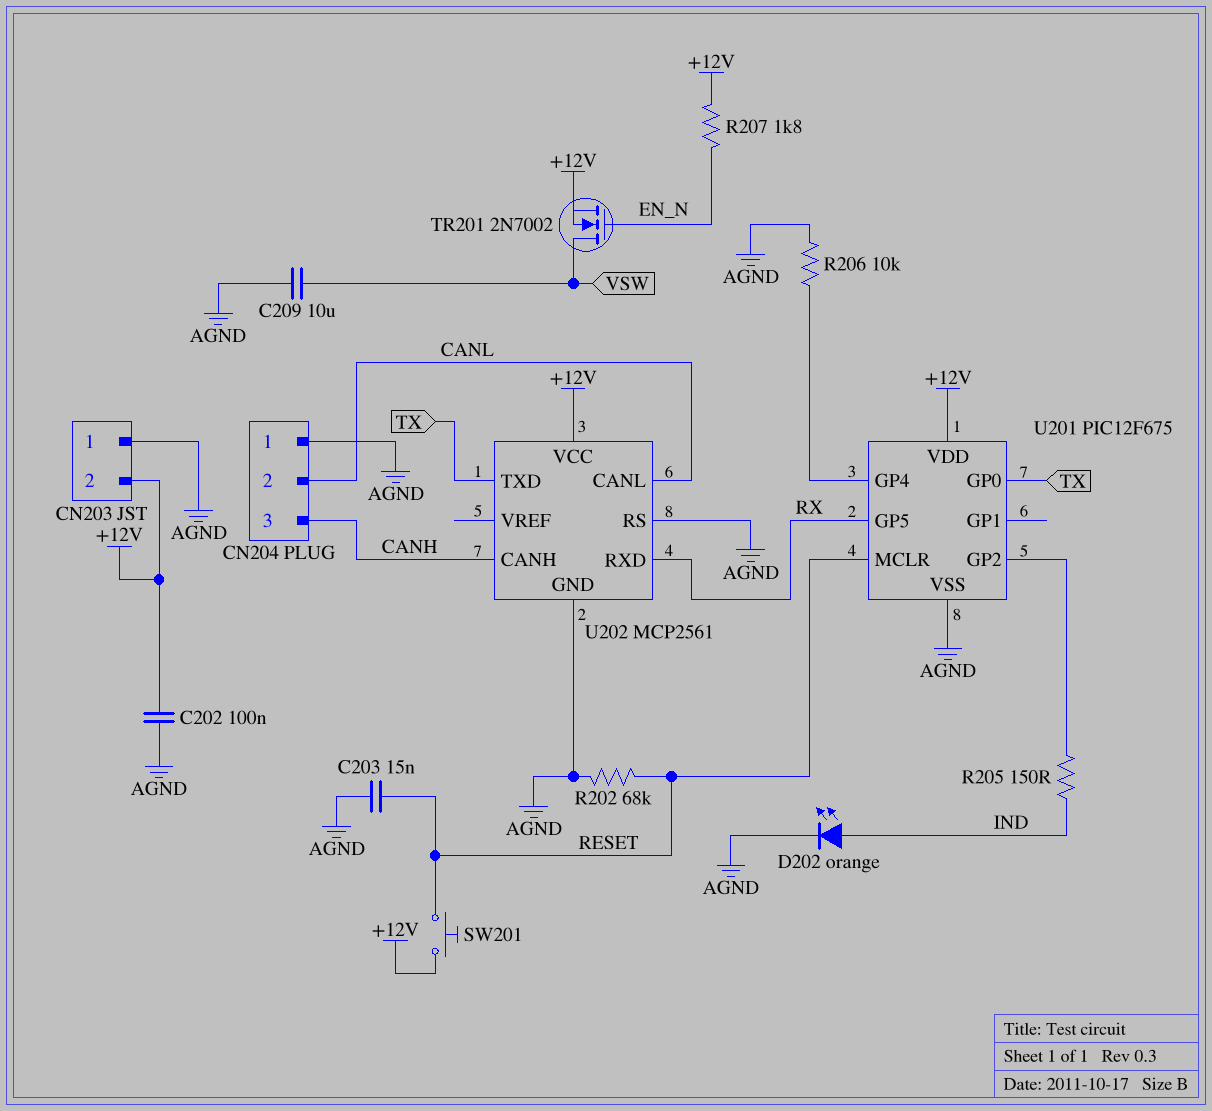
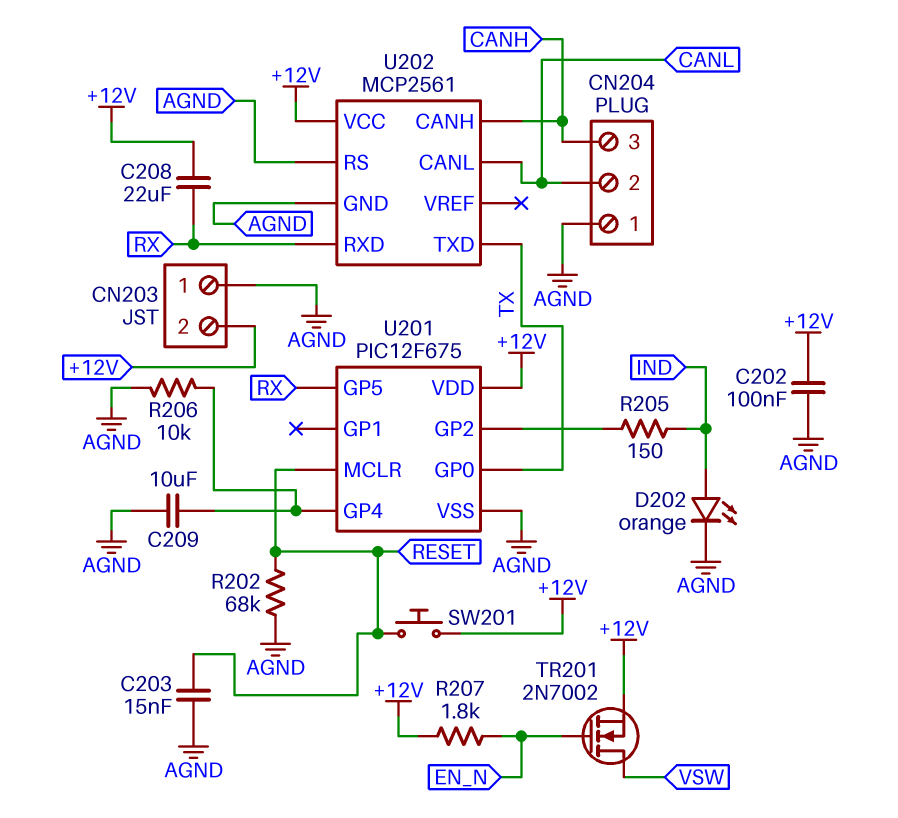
C208: none -> 22uF (+12V, RX)
C209: 10uF (AGND, VSW) -> 10uF (AGND, U201/GP4)

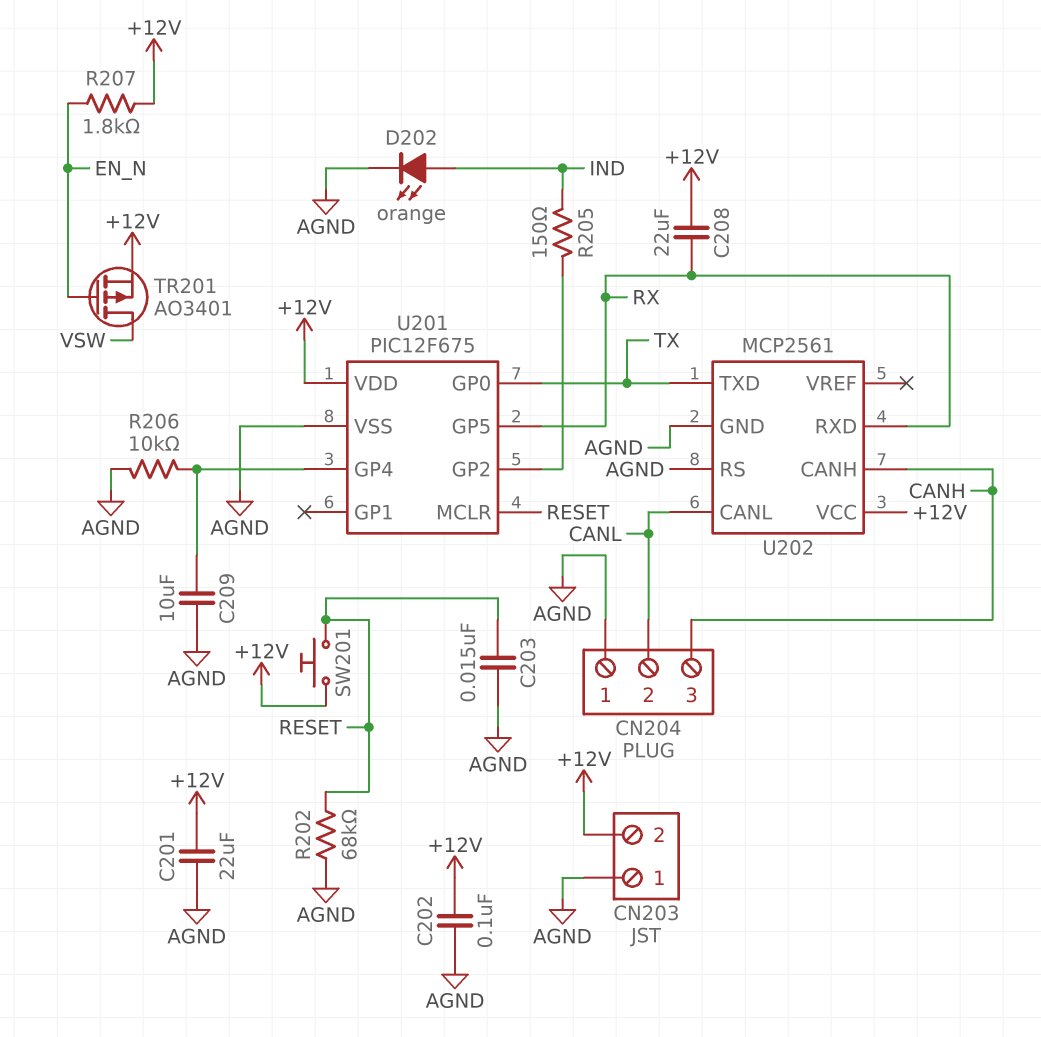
C201: none -> 22uF (+12V, AGND)
TR201: NMOS 2N7002 (G EN_N, D VSW, S +12V) -> PMOS AO3401 (G EN_N, D VSW, S +12V)

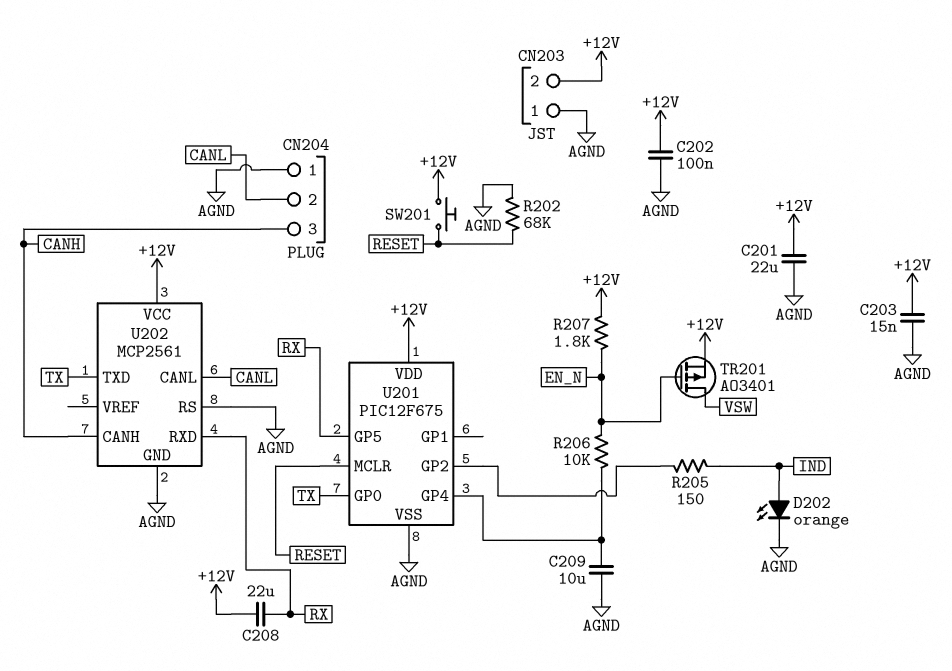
C203: 15nF (AGND, RESET) -> 15nF (+12V, AGND)
R206: 10k (AGND, U201/GP4) -> 10k (EN_N, U201/GP4)

